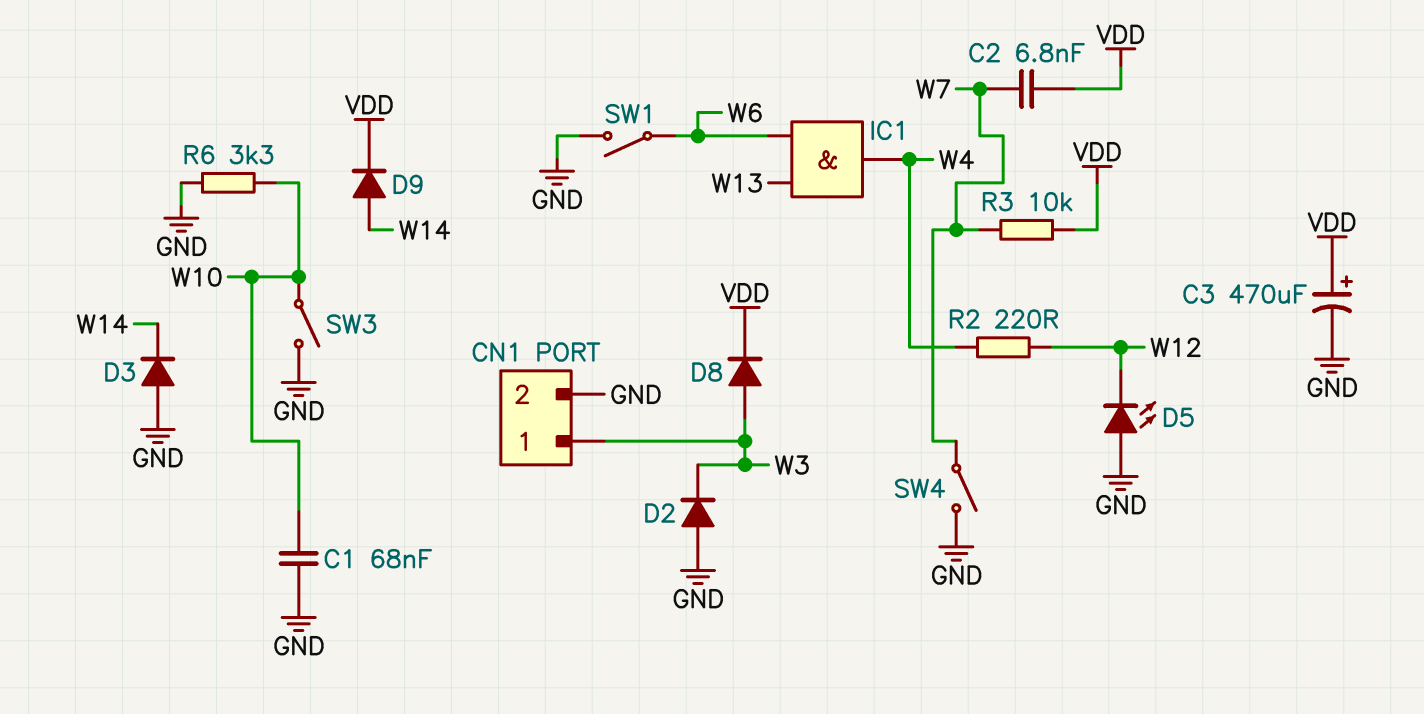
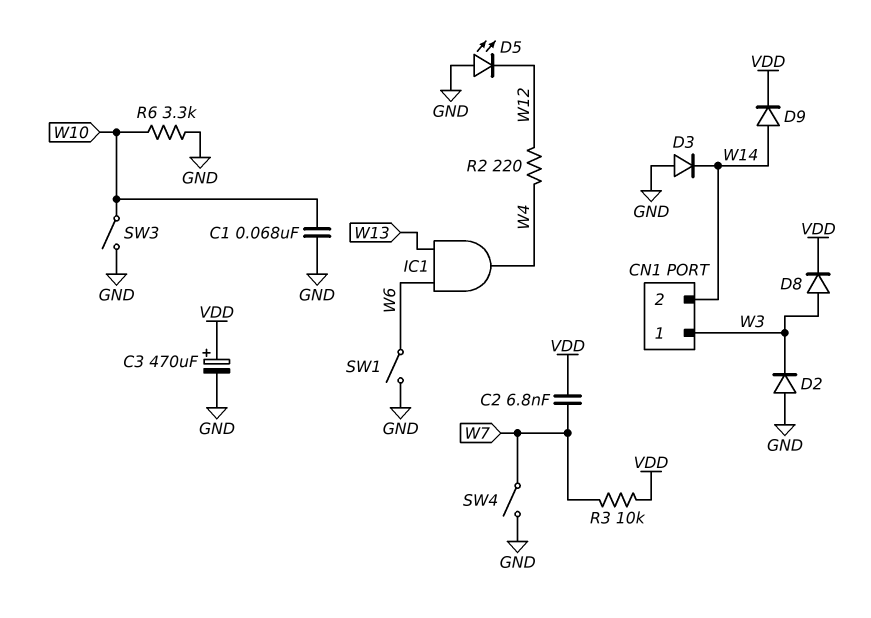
CN1 pin 2: GND -> W14

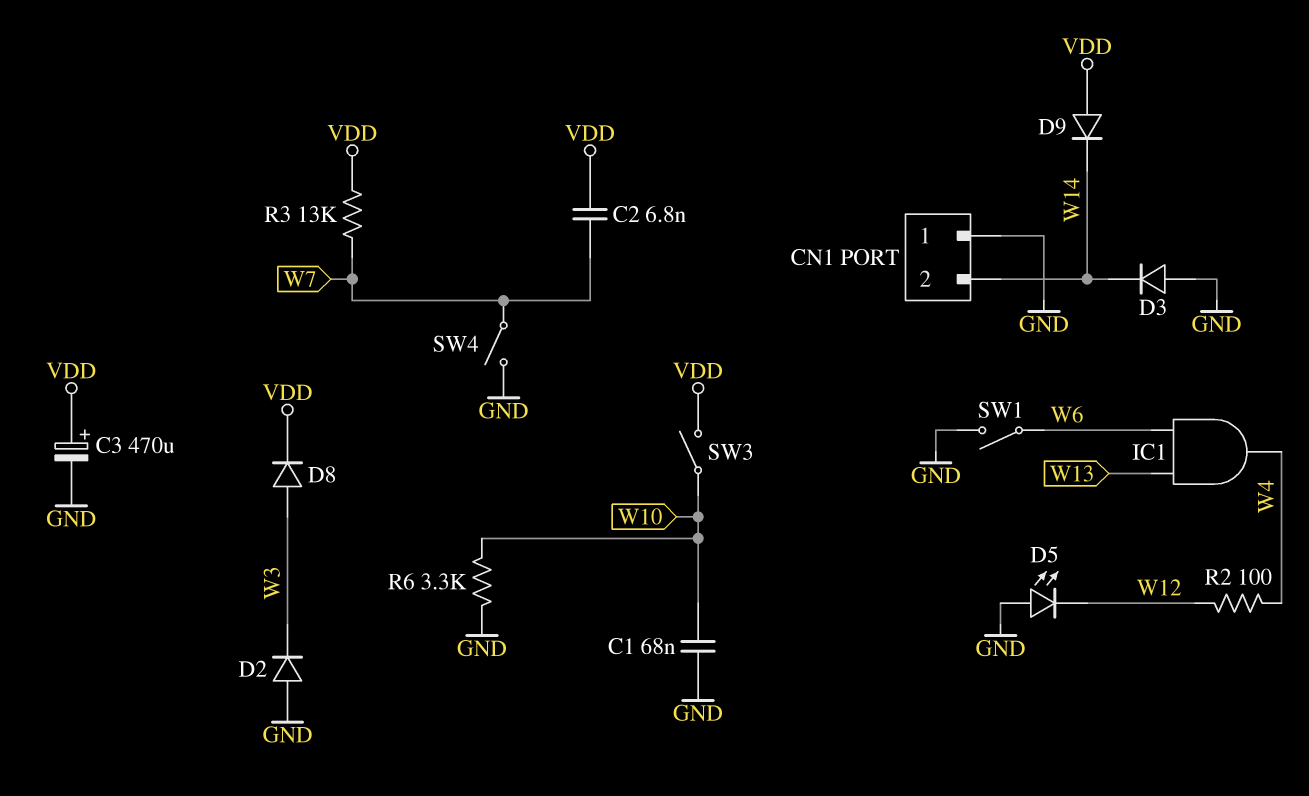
CN1 pin 1: W3 -> GND
D9: diode (A W14, K VDD) -> diode (A VDD, K W14)
R2: 220 (W4, W12) -> 100 (W4, W12)
R3: 10k (VDD, W7) -> 13k (VDD, W7)
SW3: switch (GND, W10) -> switch (VDD, W10)

